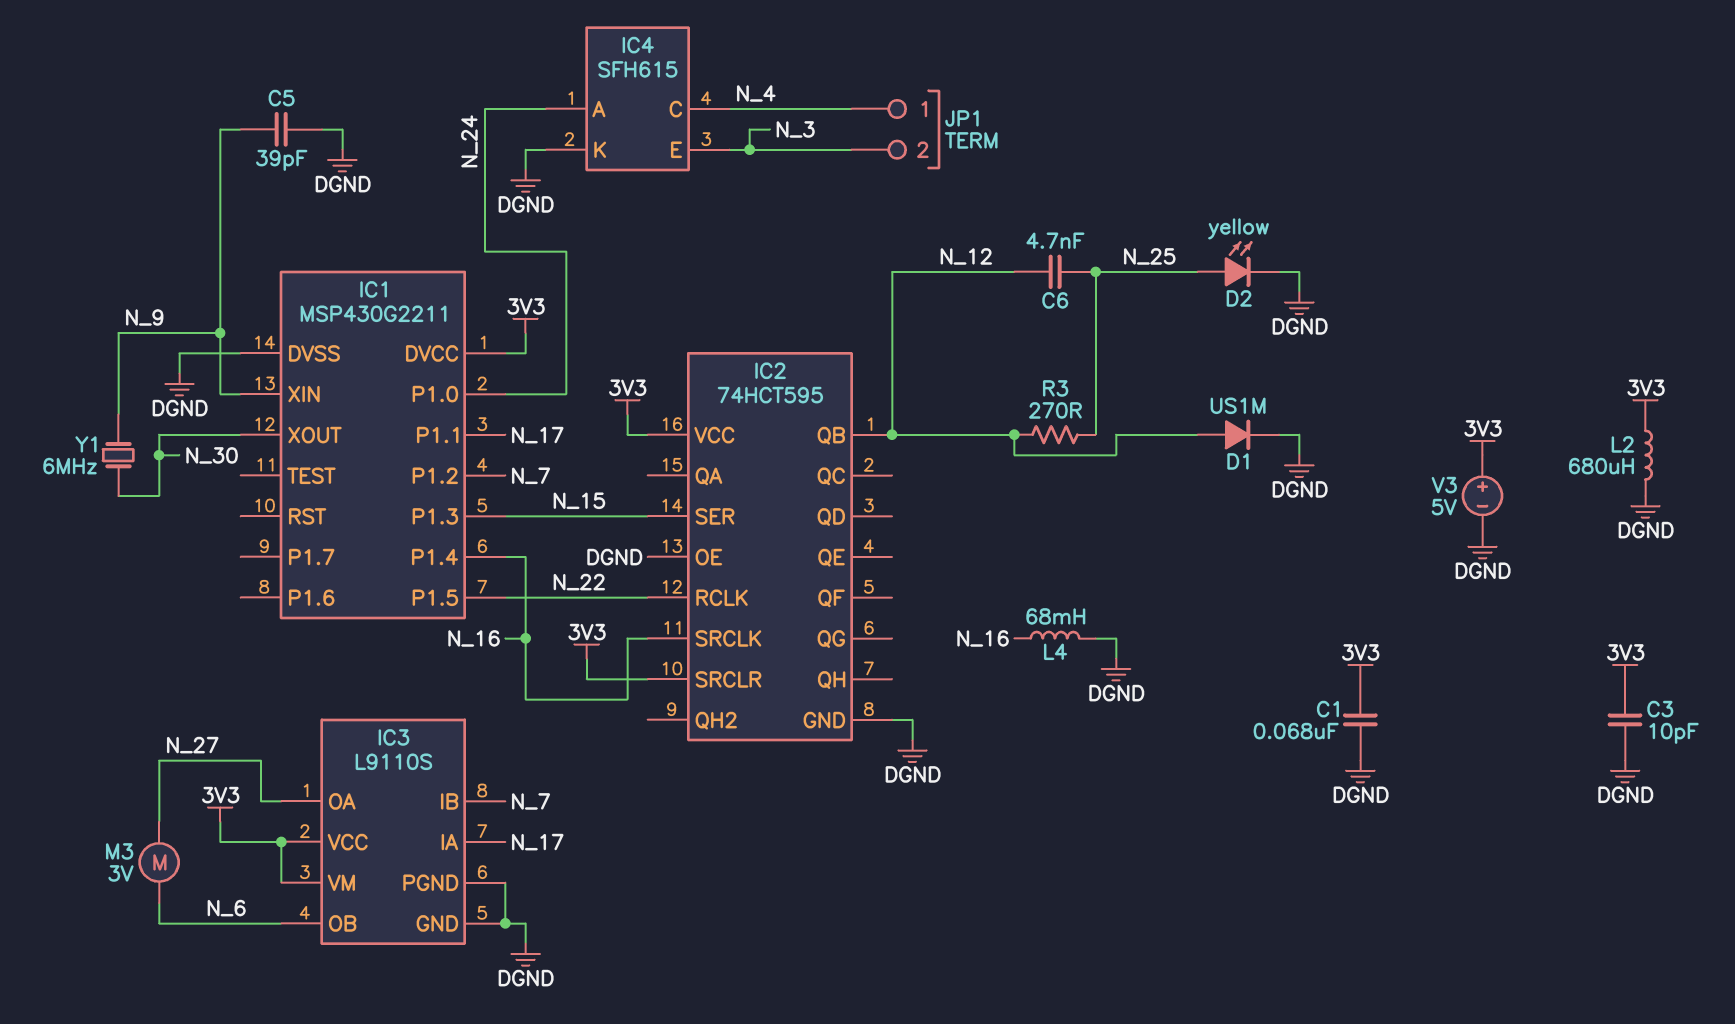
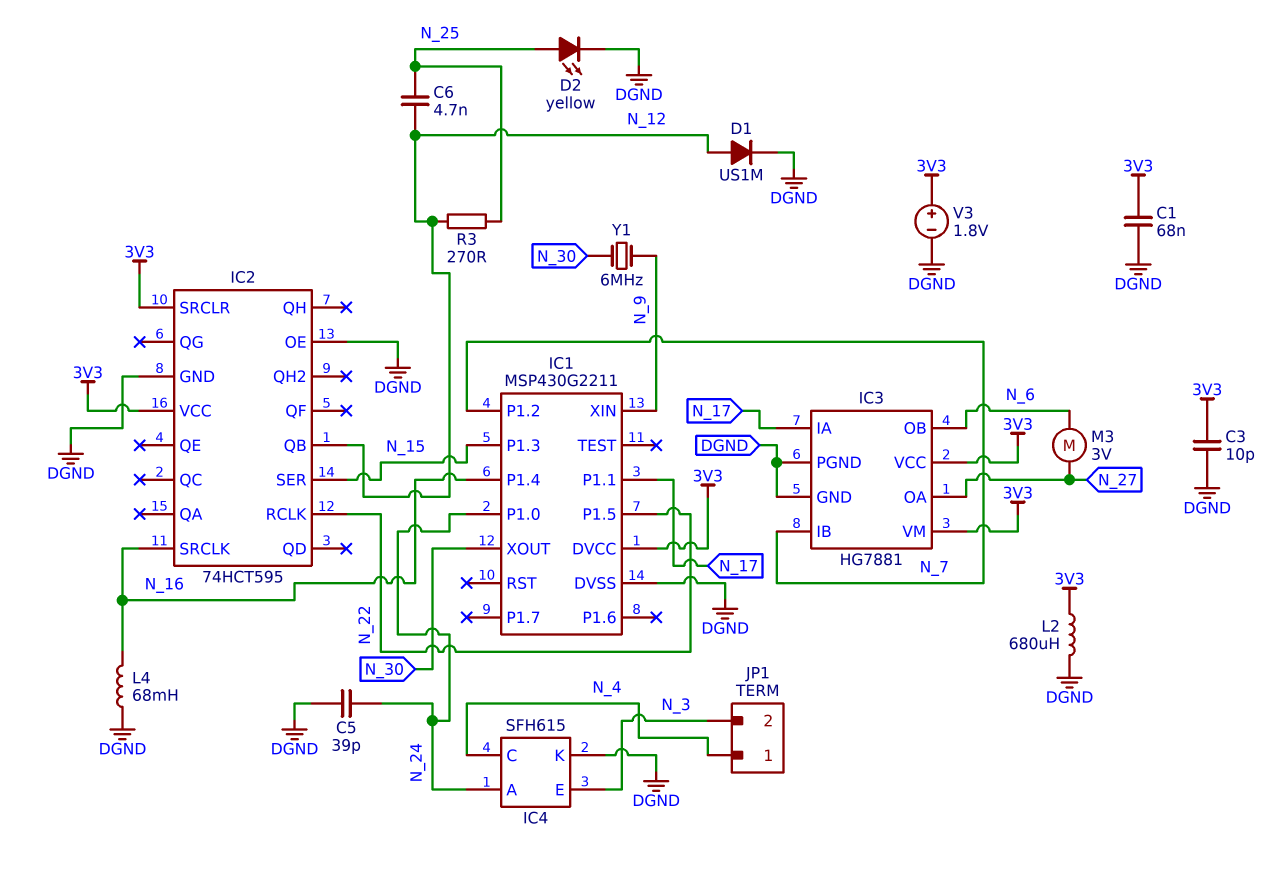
C5: 39pF (DGND, N_9) -> 39pF (DGND, N_24)
IC3: L9110S -> HG7881
V3: 5V (plus 3V3, minus DGND) -> 1.8V (plus 3V3, minus DGND)

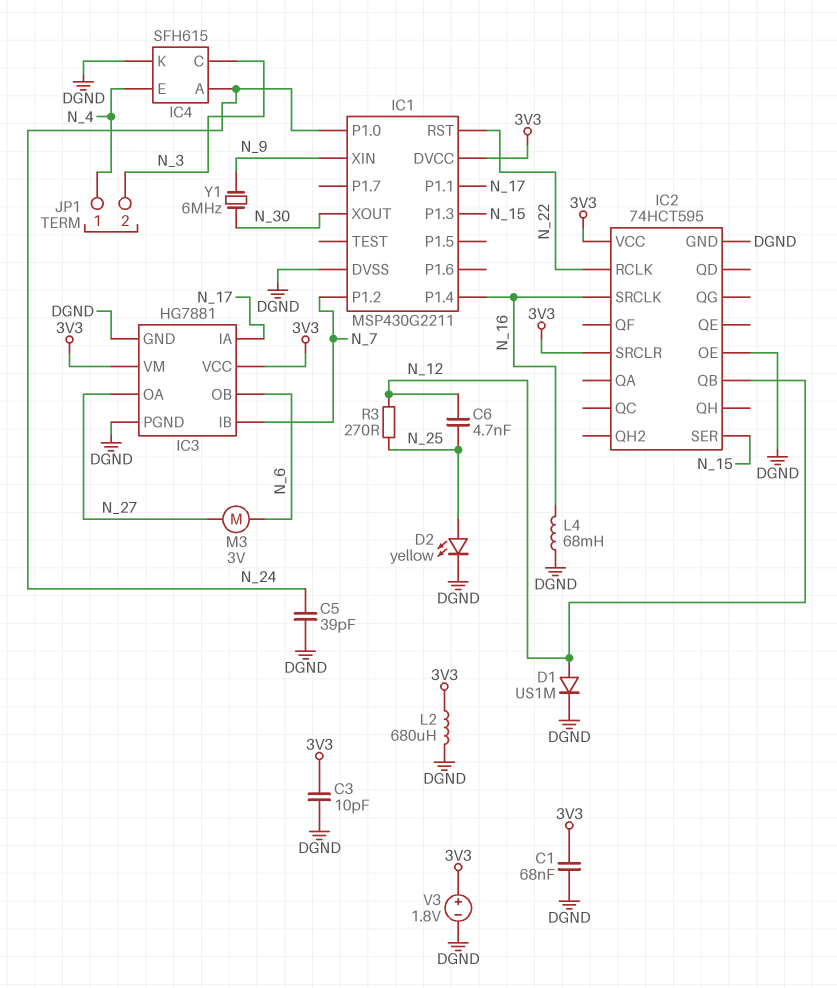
IC1 pin P1.5: N_22 -> none
IC1 pin RST: none -> N_22
IC4 pin C: N_4 -> N_3
IC4 pin E: N_3 -> N_4

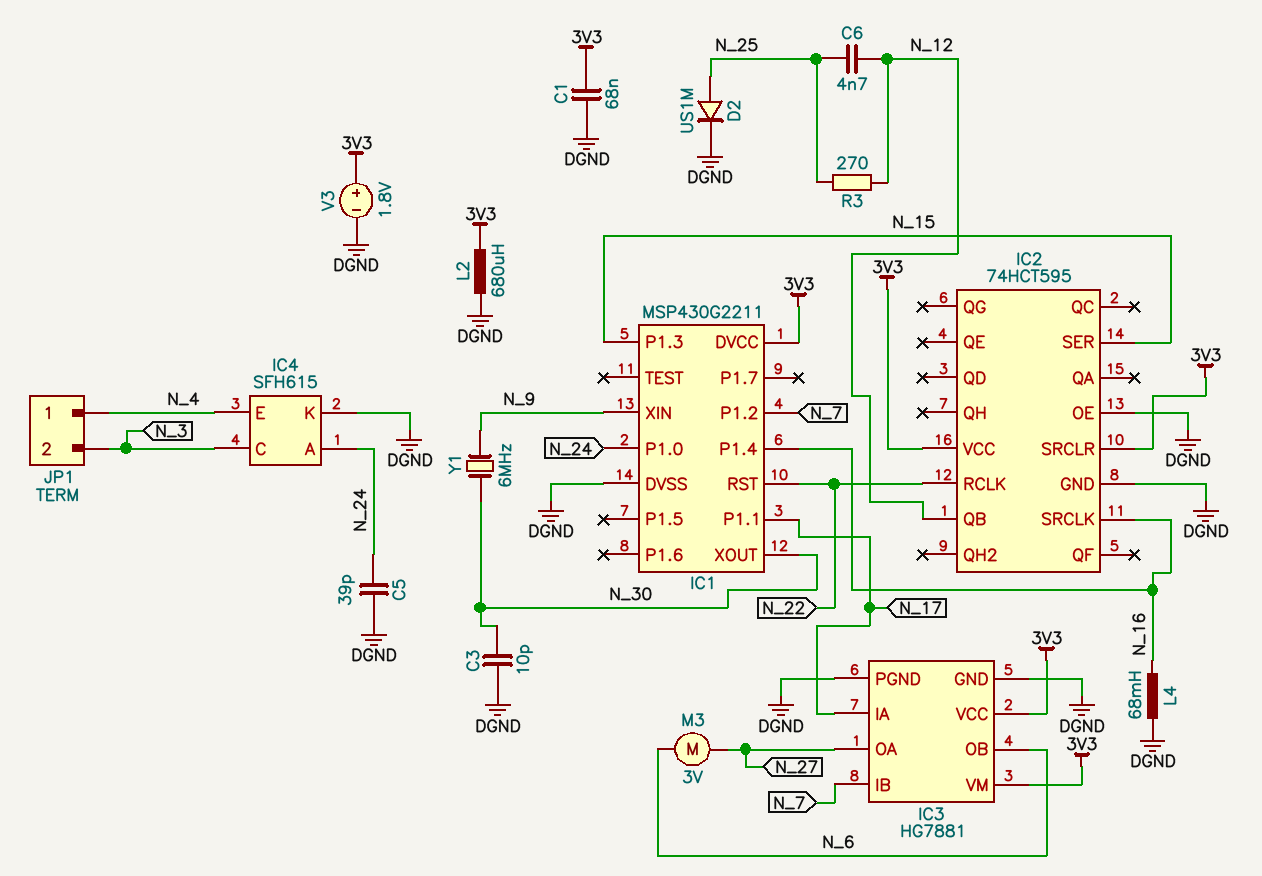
C3: 10pF (3V3, DGND) -> 10pF (DGND, N_30)
D1: diode US1M (A N_12, K DGND) -> none
D2: LED yellow (A N_25, K DGND) -> diode US1M (A N_25, K DGND)

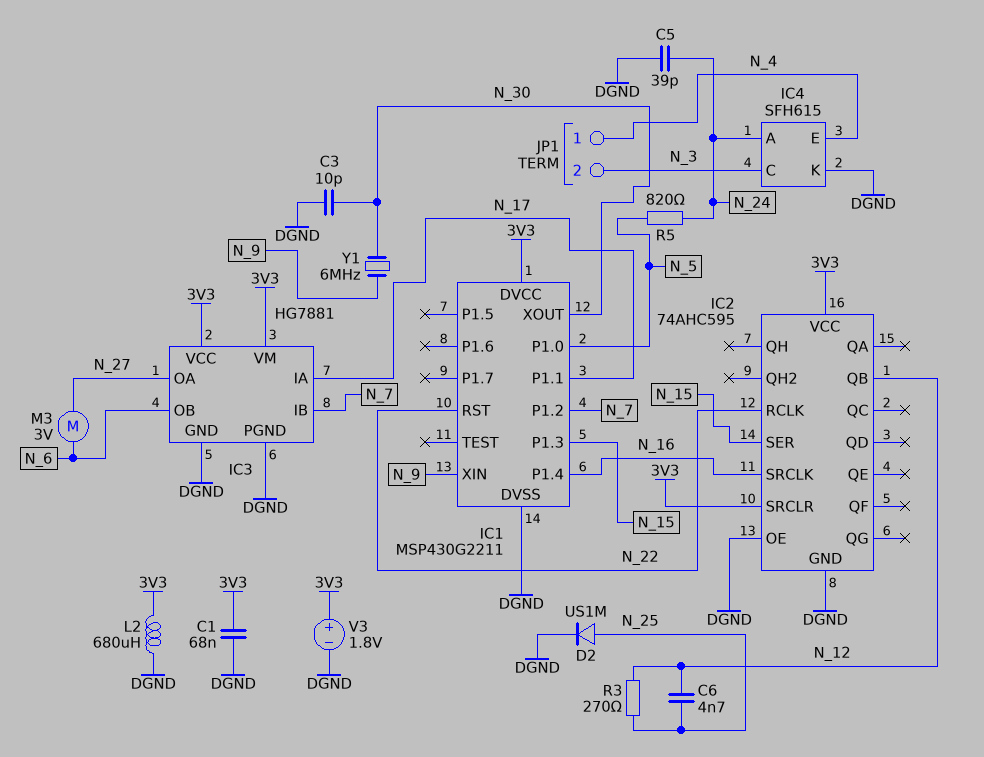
IC1 pin P1.0: N_24 -> N_5
IC2: 74HCT595 -> 74AHC595
L4: 68mH (DGND, N_16) -> none
R5: none -> 820 (N_5, N_24)

